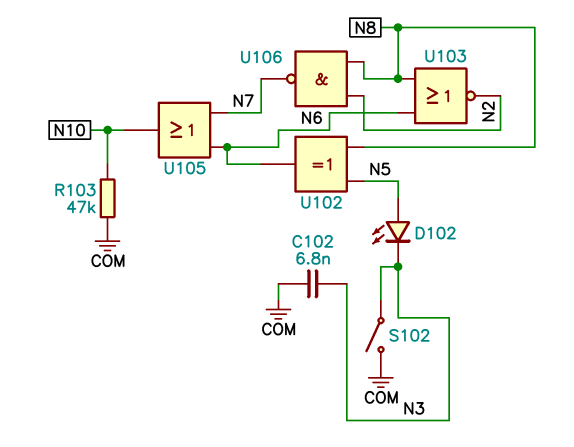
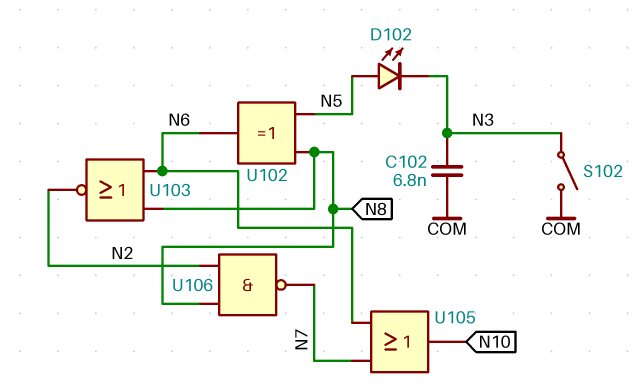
R103: 47k (COM, N10) -> none

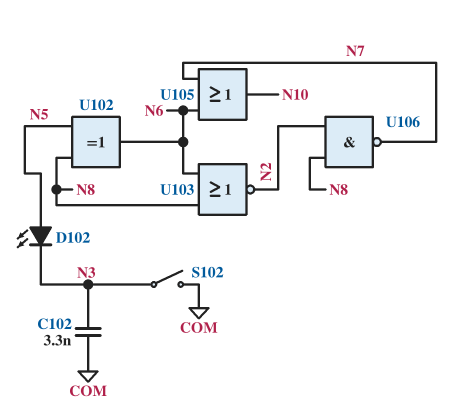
C102: 6.8nF (COM, N3) -> 3.3nF (COM, N3)

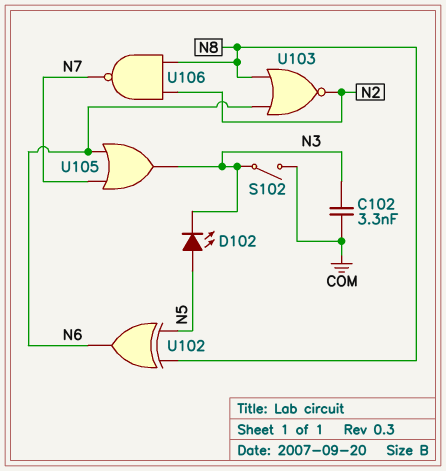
U105: OR (in N6, in N7, out N10) -> OR (in N6, in N7, out N3)

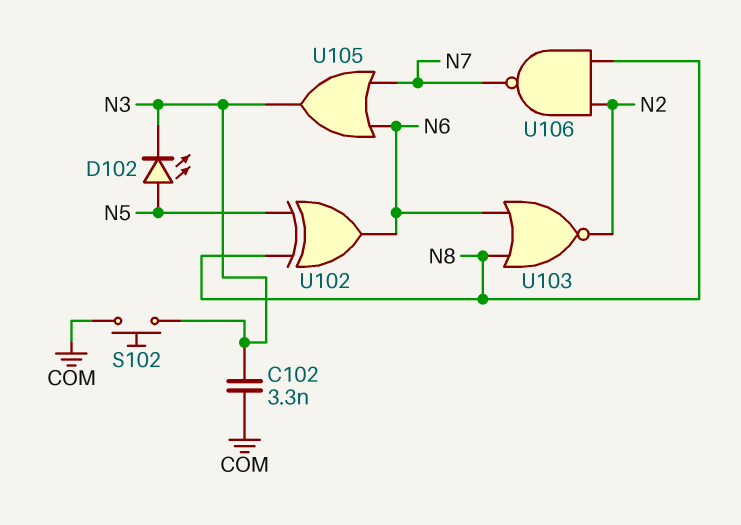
S102: switch (COM, N3) -> button (COM, N3)

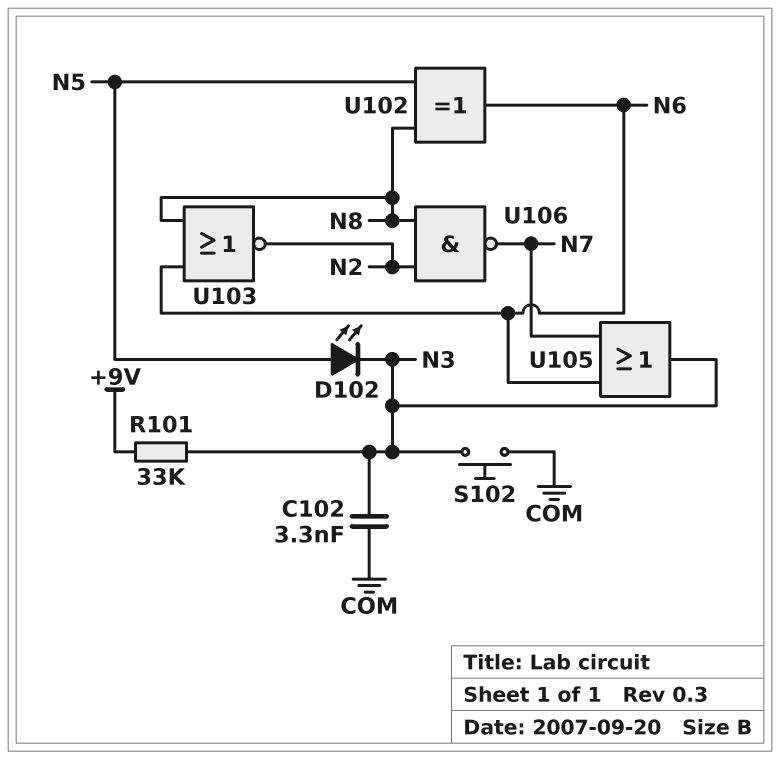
R101: none -> 33k (+9V, N3)

